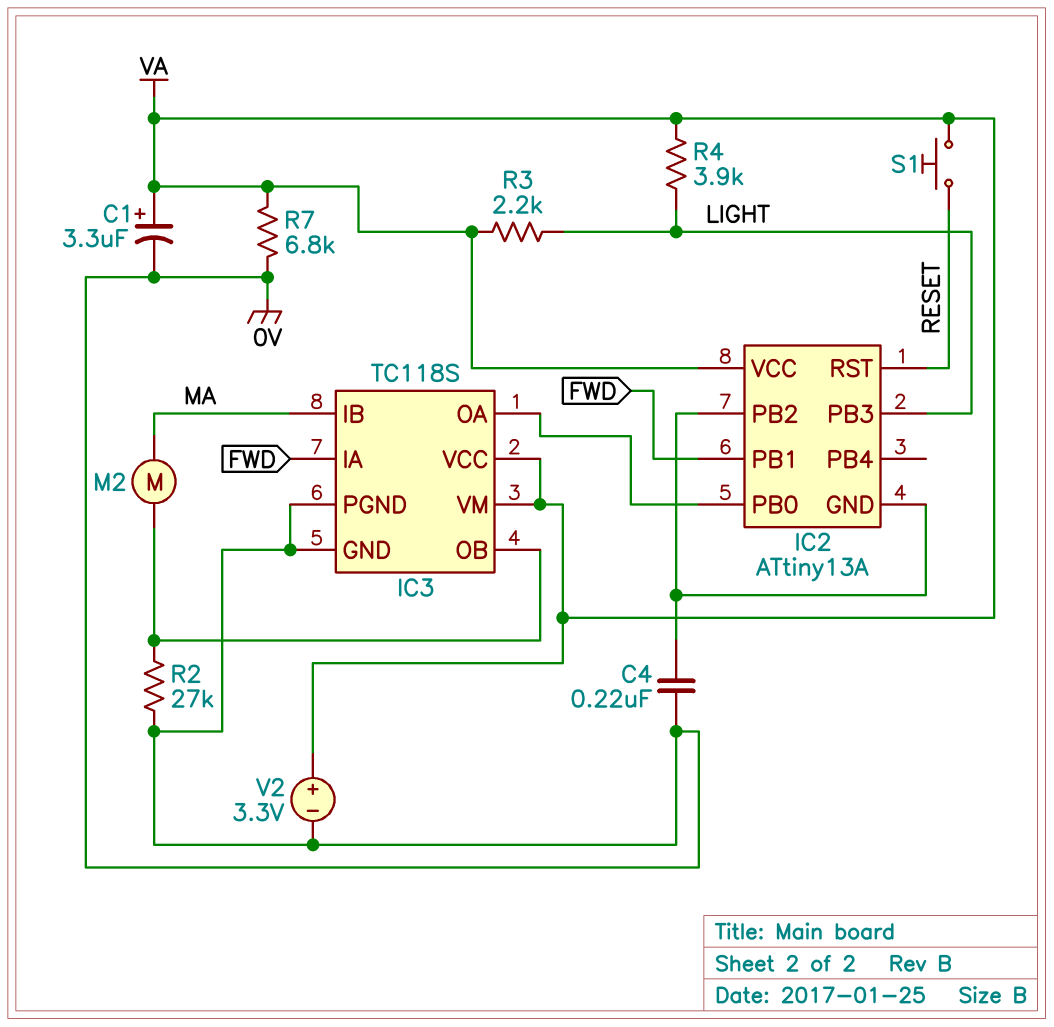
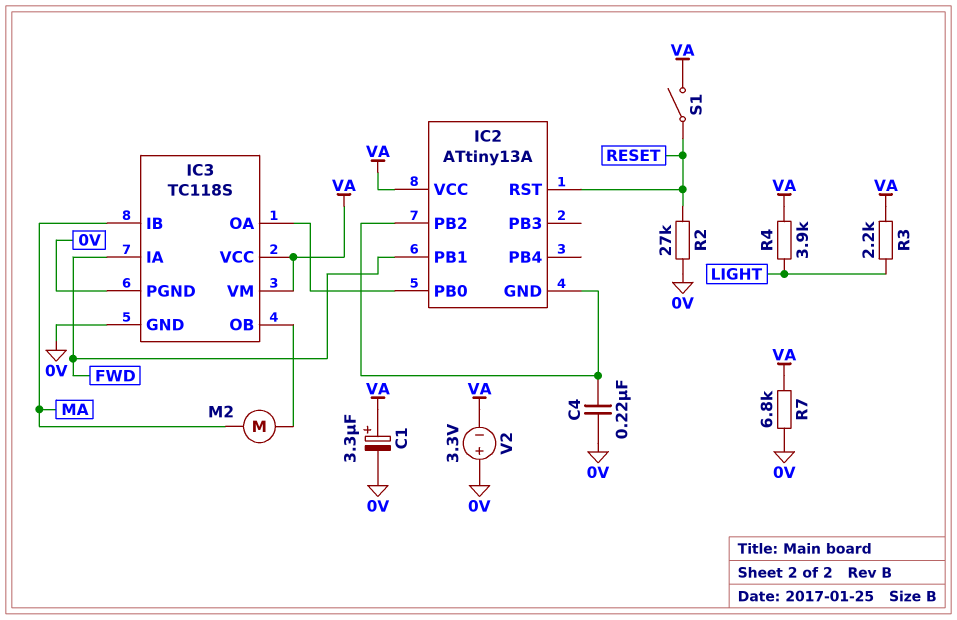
IC2 pin PB3: LIGHT -> none
R2: 27k (0V, IC3/OB) -> 27k (0V, RESET)
S1: button (RESET, VA) -> switch (RESET, VA)
V2: 3.3V (plus VA, minus 0V) -> 3.3V (plus 0V, minus VA)

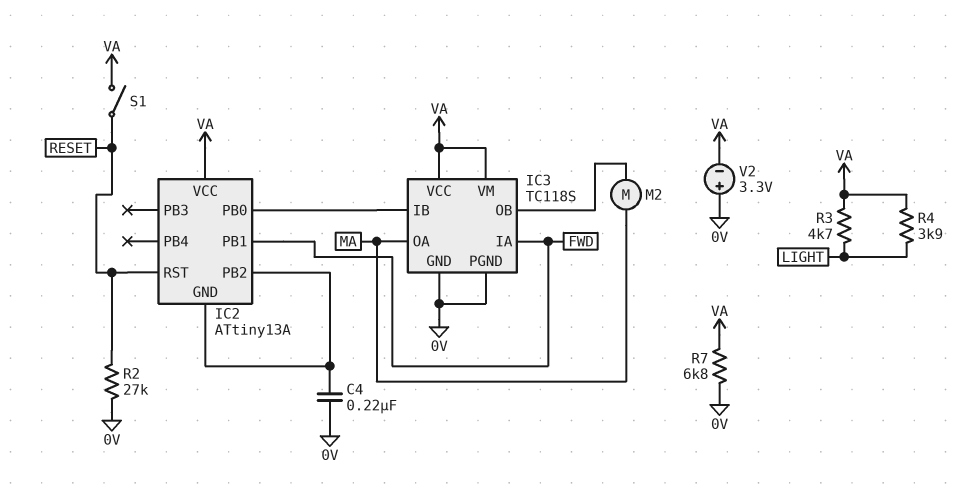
C1: 3.3uF (plus VA, minus 0V) -> none
IC3 pin IB: MA -> IC2/PB0
IC3 pin OA: IC2/PB0 -> MA
R3: 2.2k (LIGHT, VA) -> 4.7k (LIGHT, VA)

